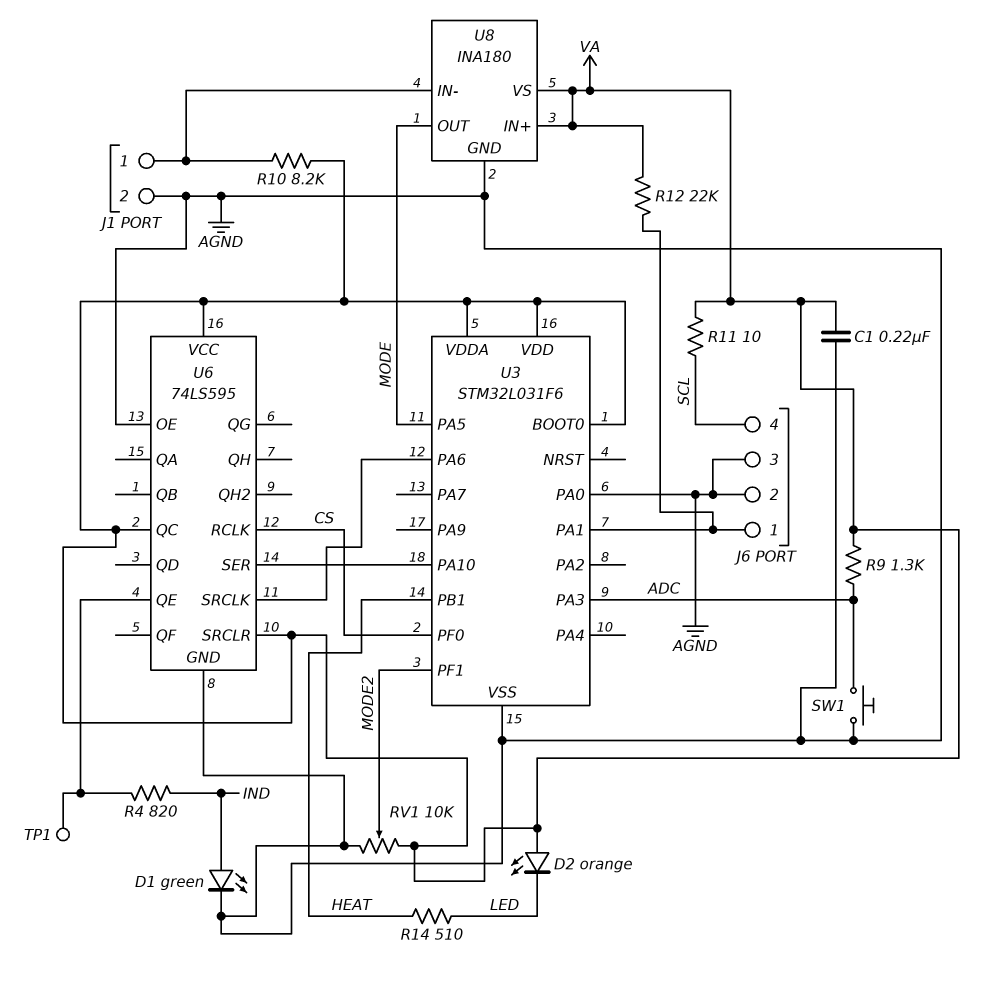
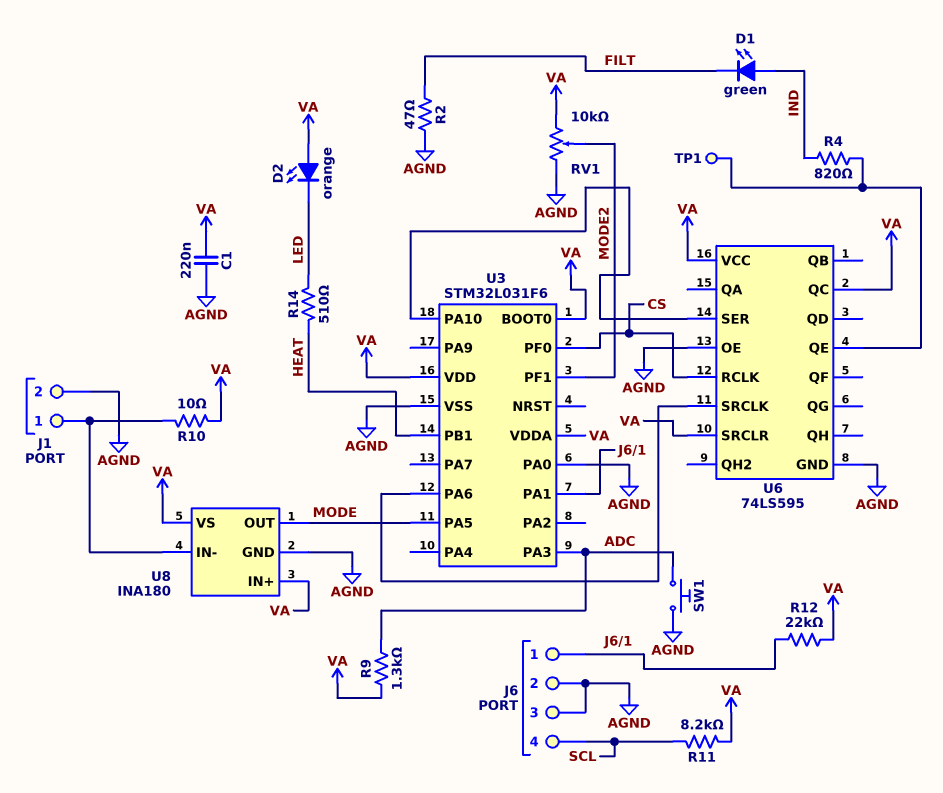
D1: LED green (A IND, K AGND) -> LED green (A IND, K FILT)
R2: none -> 47 (AGND, FILT)
R10: 8.2k (J1/1, VA) -> 10 (J1/1, VA)
R11: 10 (SCL, VA) -> 8.2k (SCL, VA)

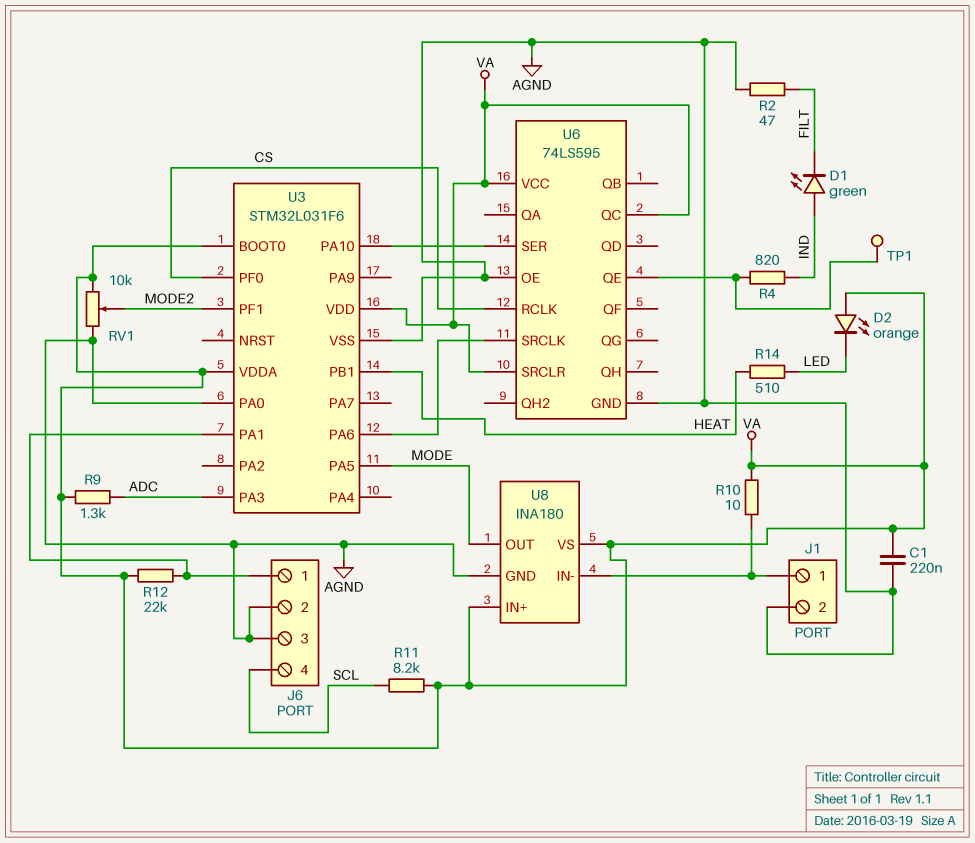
SW1: button (ADC, AGND) -> none

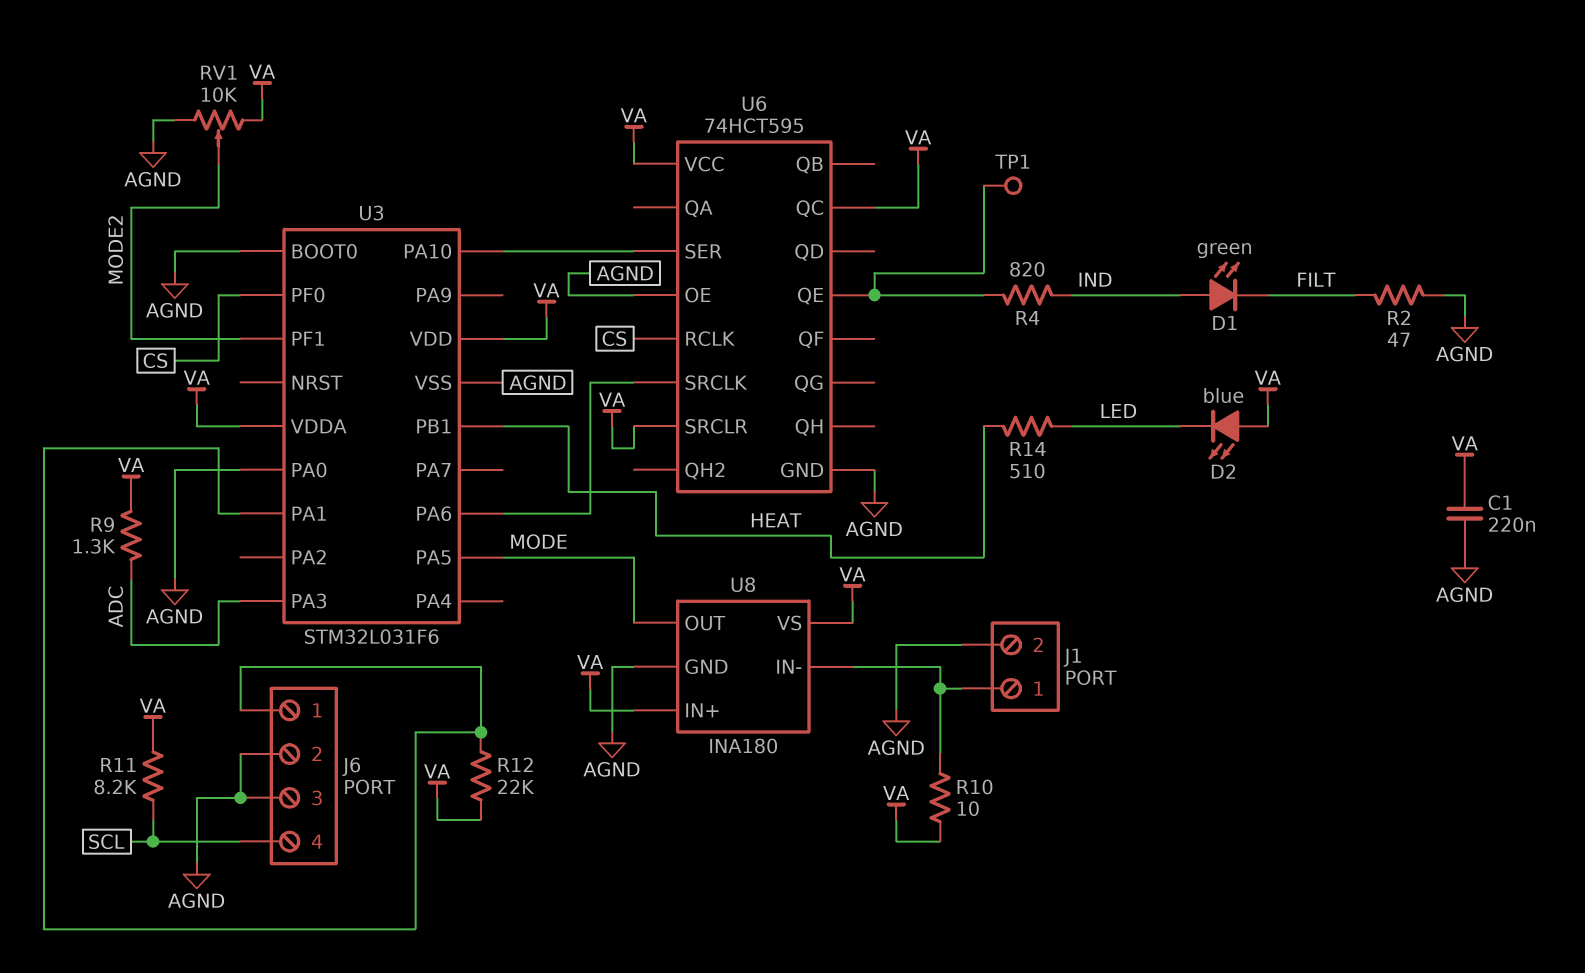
D2: LED orange (A VA, K LED) -> LED blue (A VA, K LED)
U3 pin BOOT0: VA -> AGND
U6: 74LS595 -> 74HCT595

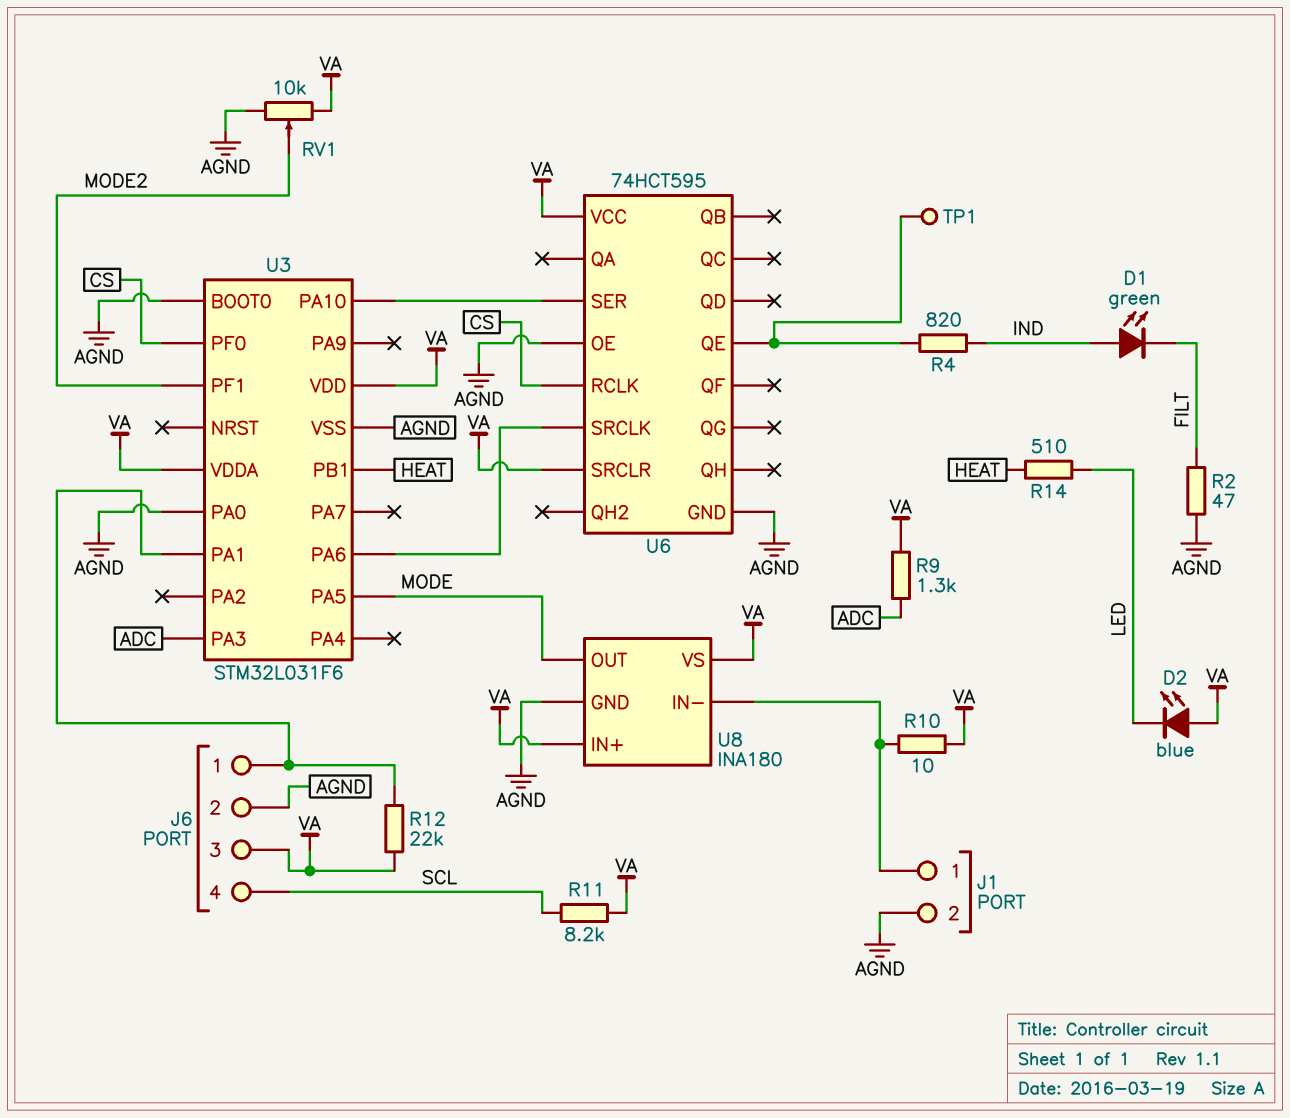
C1: 220nF (AGND, VA) -> none
J6 pin 3: AGND -> VA
U6 pin QC: VA -> none

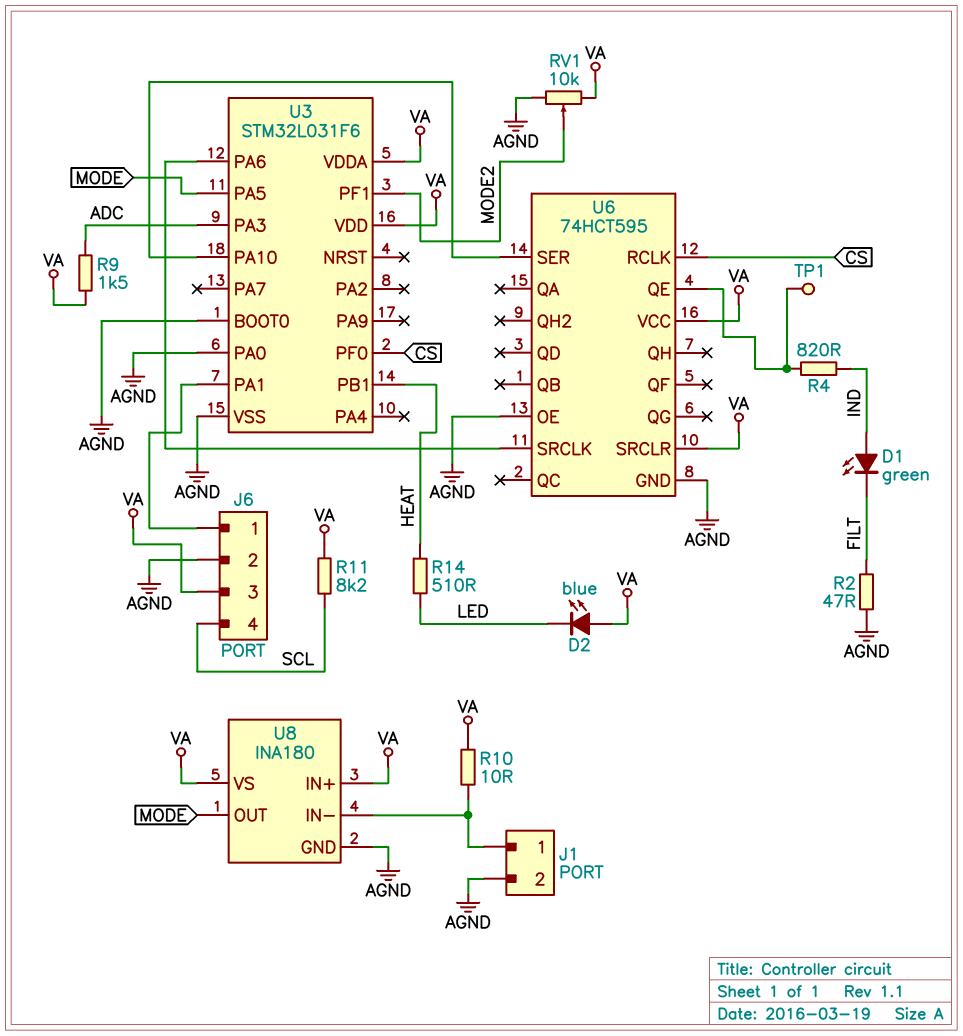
R9: 1.3k (ADC, VA) -> 1.5k (ADC, VA)
R12: 22k (J6/1, VA) -> none

